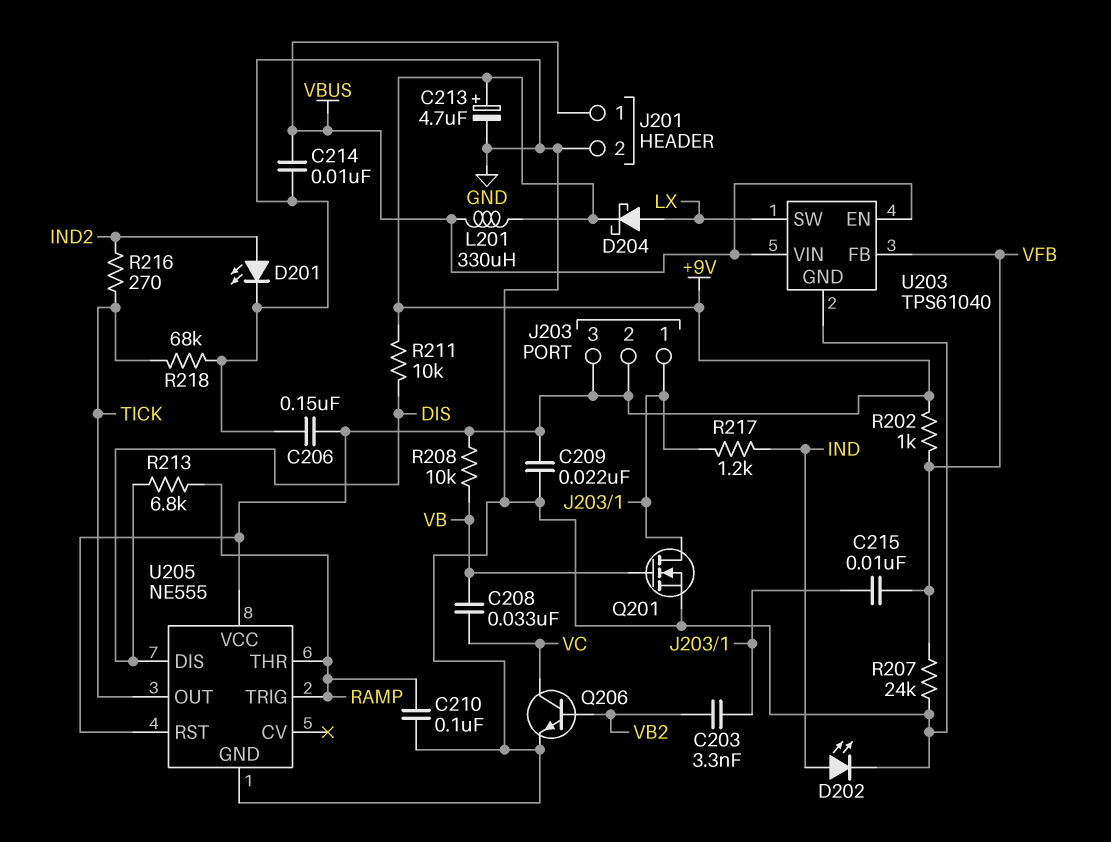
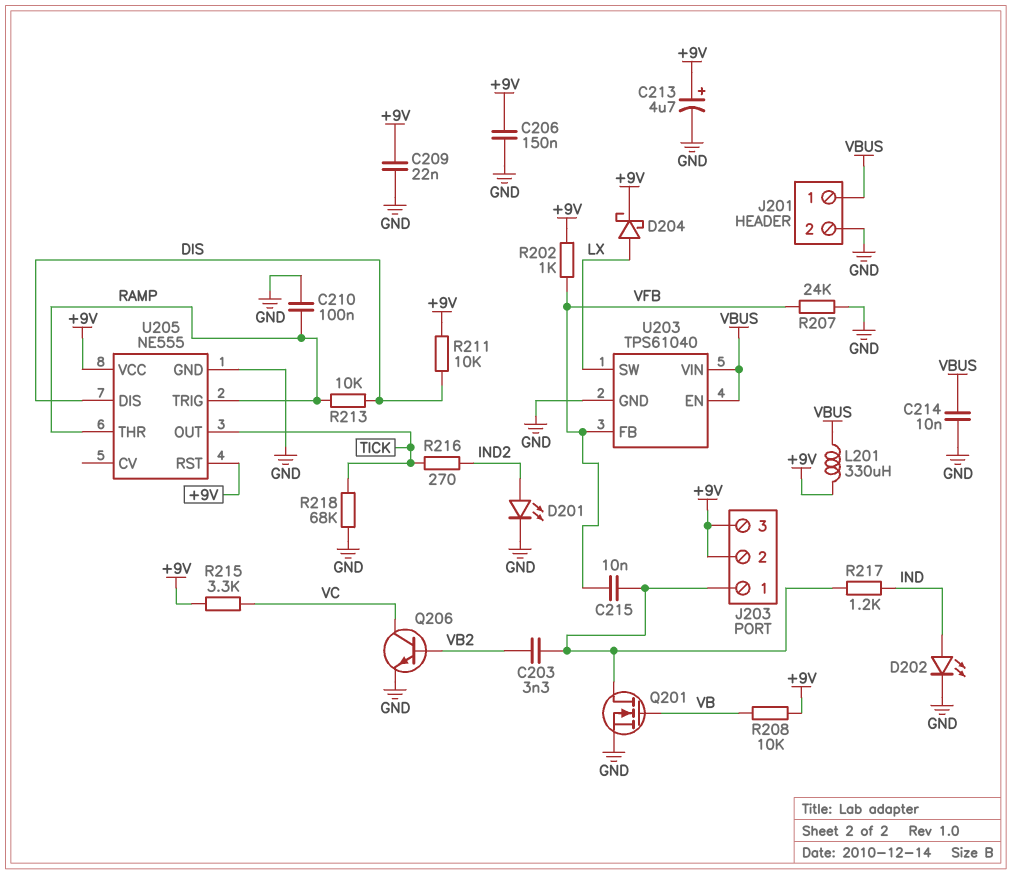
C208: 33nF (VB, VC) -> none
R213: 6.8k (DIS, RAMP) -> 10k (DIS, RAMP)
R215: none -> 3.3k (+9V, VC)

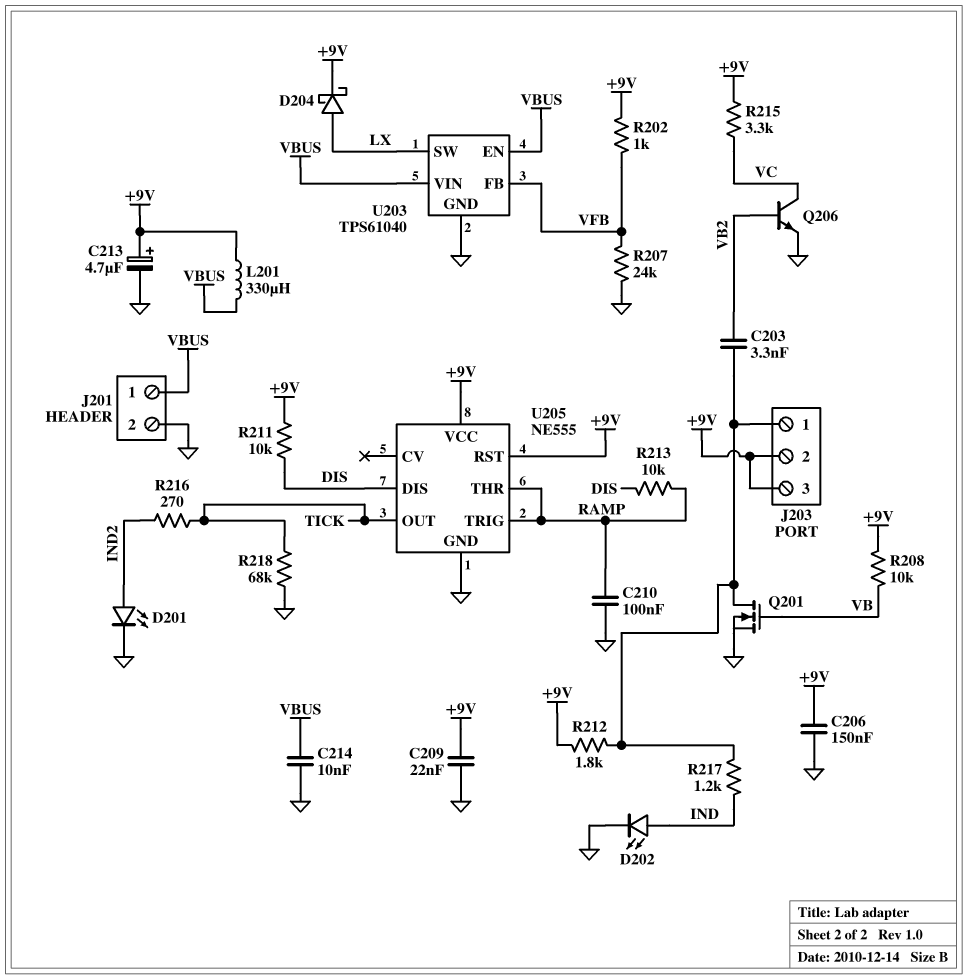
C215: 10nF (J203/1, VFB) -> none
R212: none -> 1.8k (+9V, J203/1)

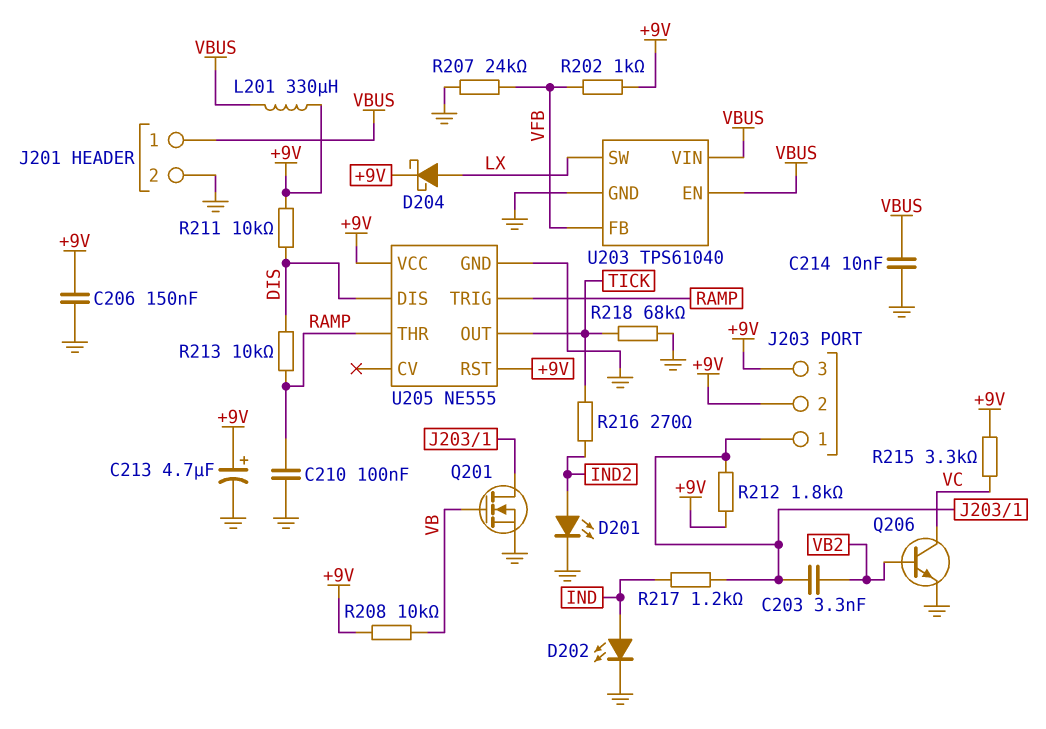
C209: 22nF (+9V, GND) -> none

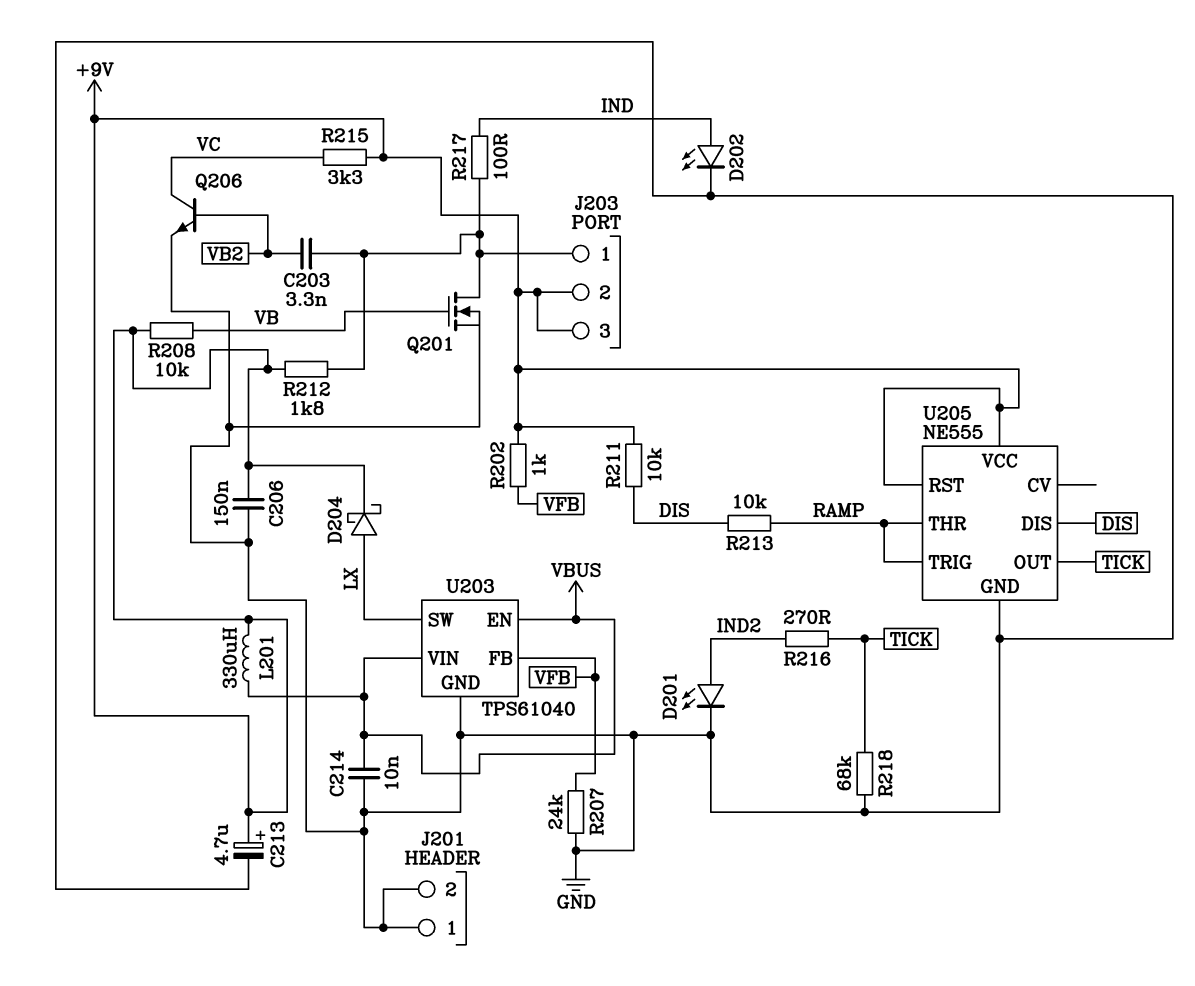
C210: 100nF (GND, RAMP) -> none
J201 pin 1: VBUS -> GND
R217: 1.2k (IND, J203/1) -> 100 (IND, J203/1)

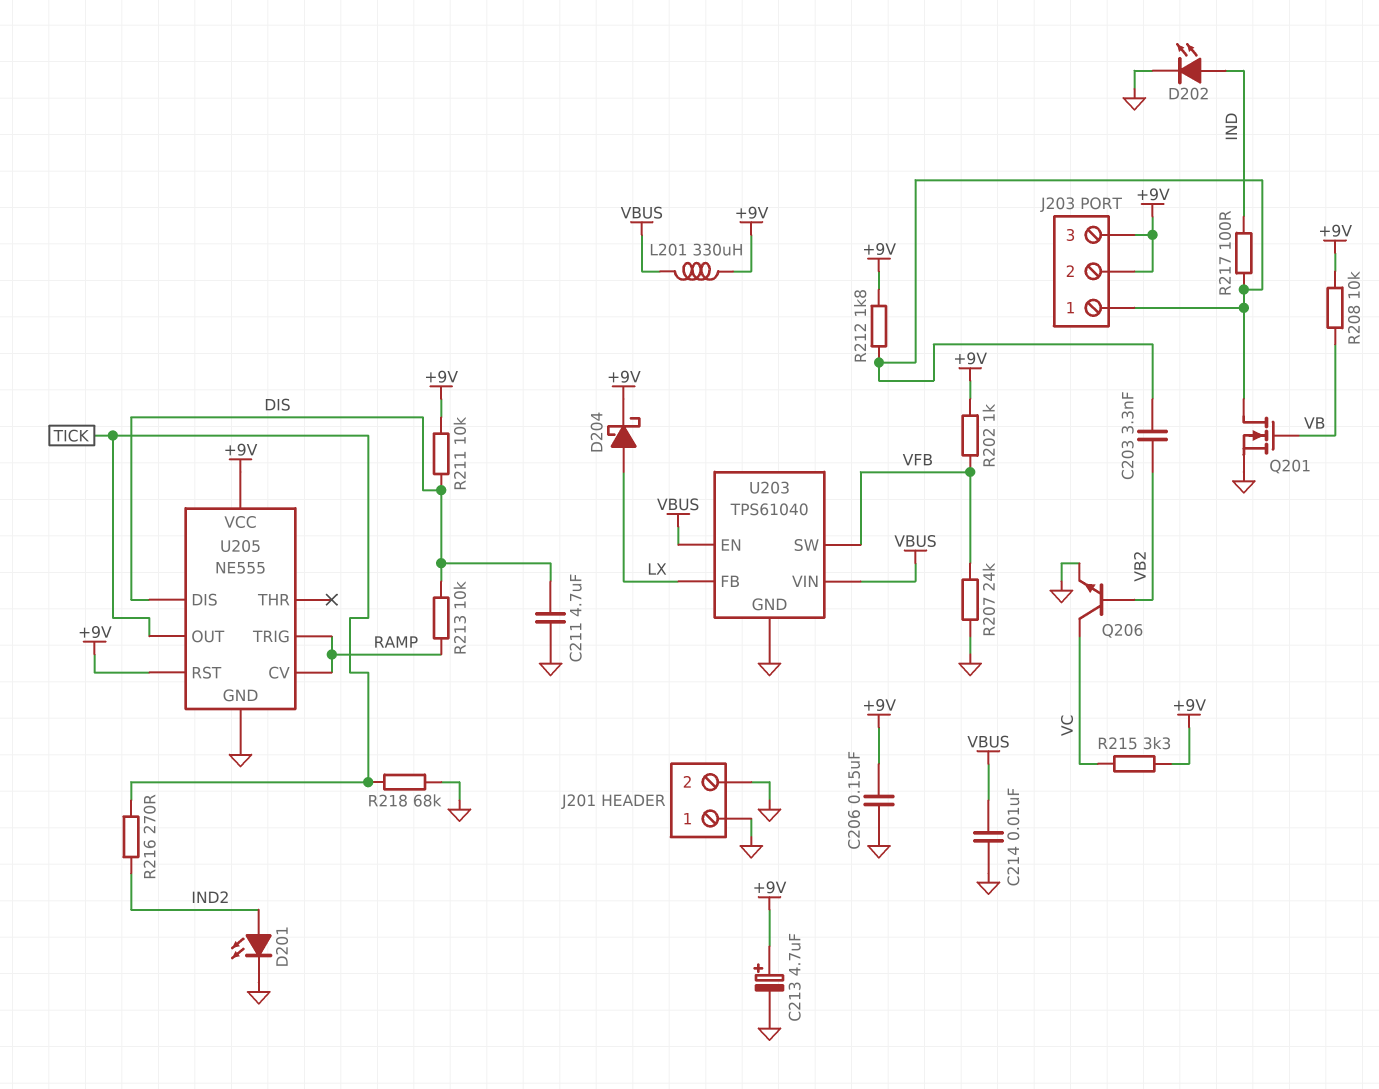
C211: none -> 4.7uF (DIS, GND)
U203 pin FB: VFB -> LX
U203 pin SW: LX -> VFB
U205 pin CV: none -> RAMP
U205 pin THR: RAMP -> none

